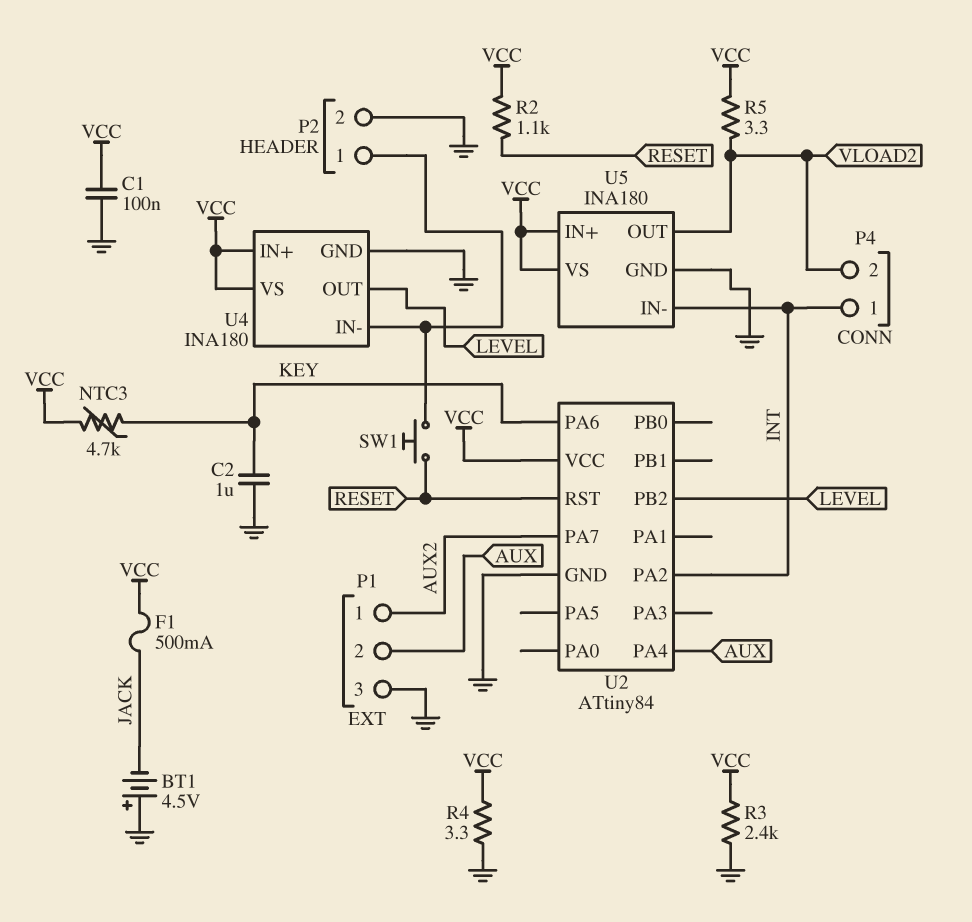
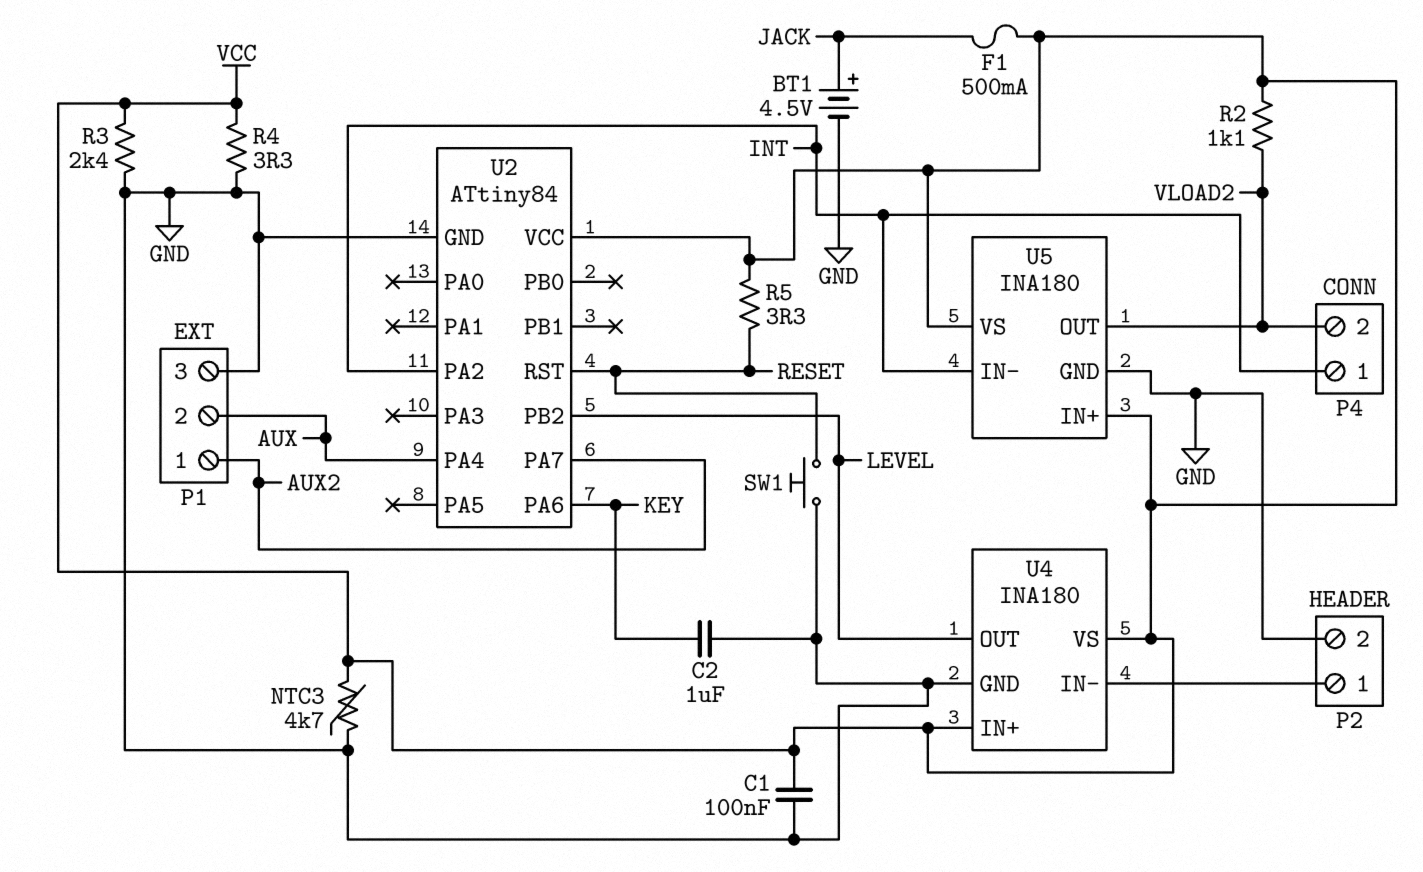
BT1: 4.5V (plus GND, minus JACK) -> 4.5V (plus JACK, minus GND)
NTC3: 4.7k (KEY, VCC) -> 4.7k (GND, VCC)
R2: 1.1k (RESET, VCC) -> 1.1k (VCC, VLOAD2)
R5: 3.3 (VCC, VLOAD2) -> 3.3 (RESET, VCC)
SW1: button (P2/1, RESET) -> button (GND, RESET)

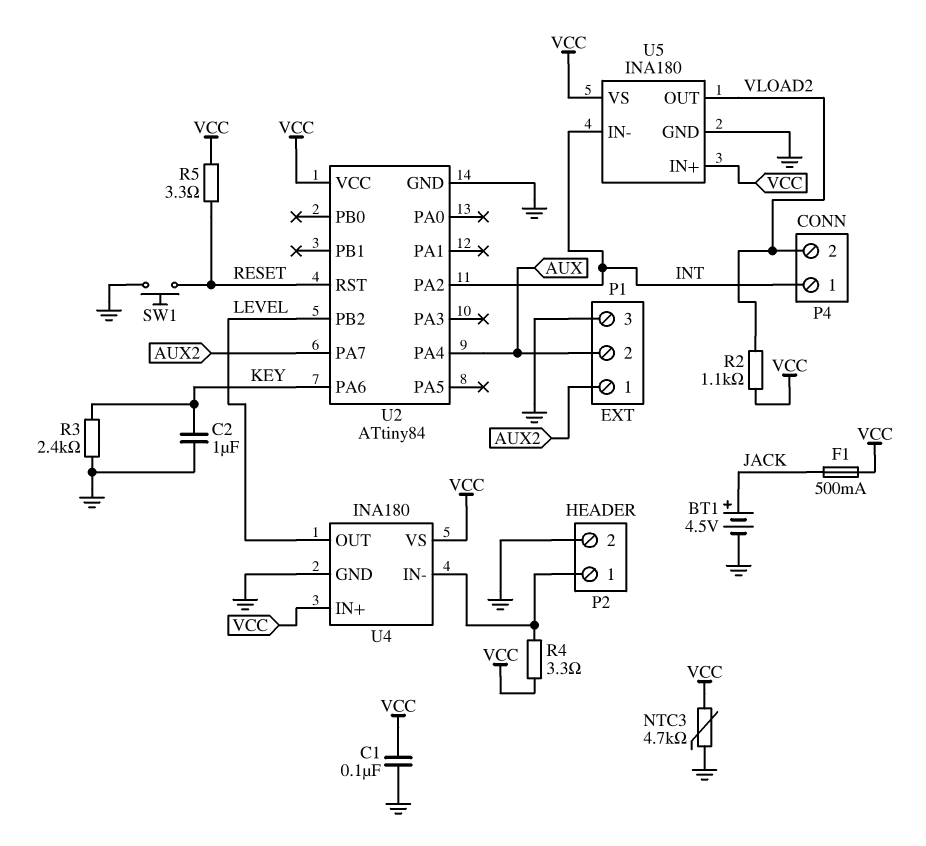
R3: 2.4k (GND, VCC) -> 2.4k (GND, KEY)
R4: 3.3 (GND, VCC) -> 3.3 (P2/1, VCC)

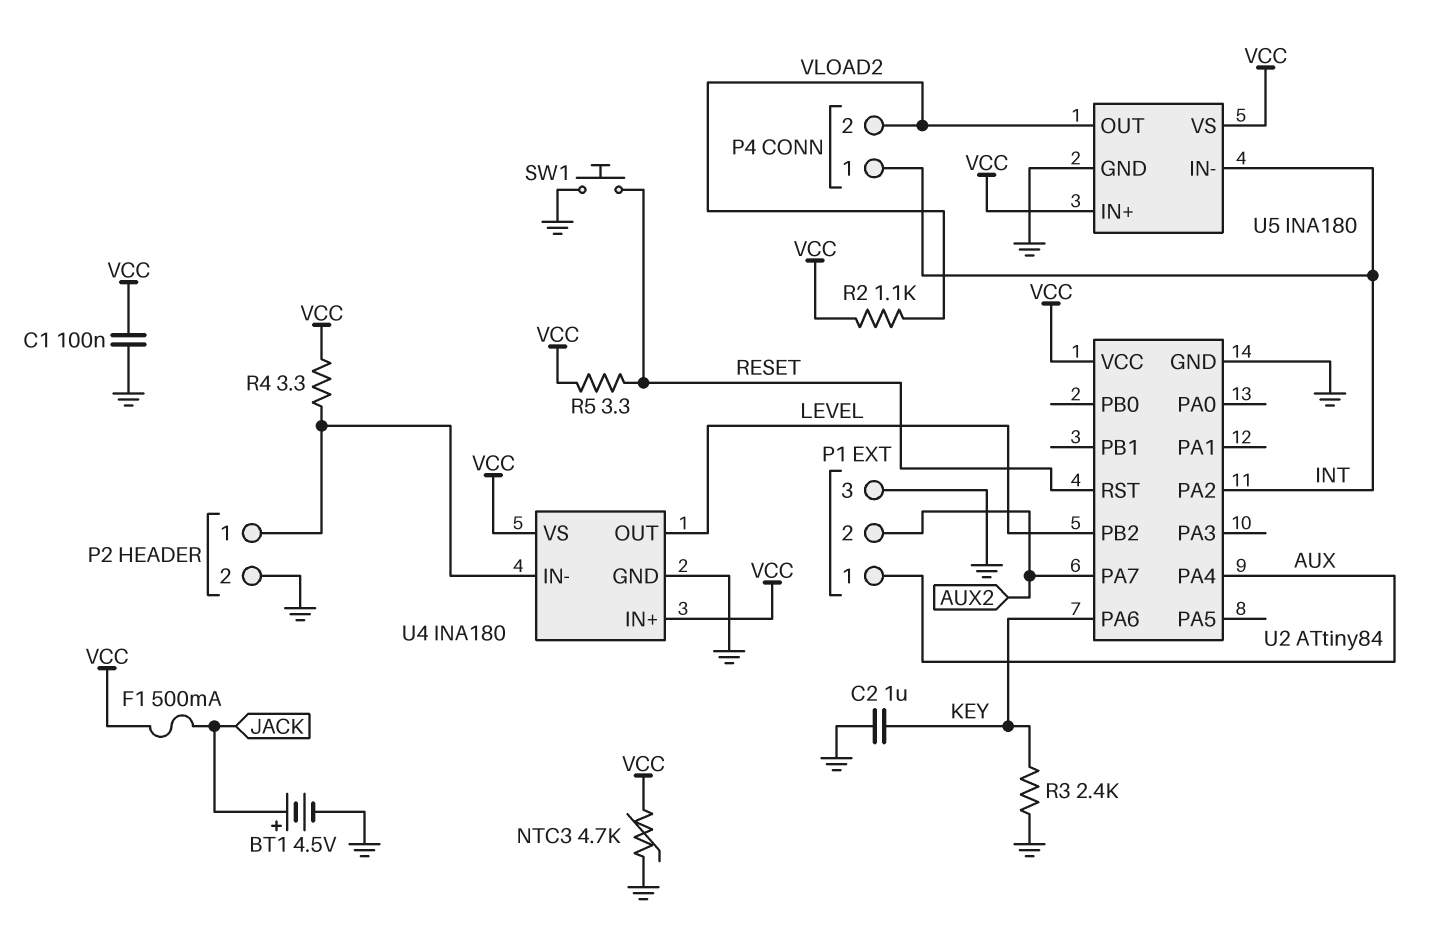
P1 pin 1: AUX2 -> AUX
P1 pin 2: AUX -> AUX2

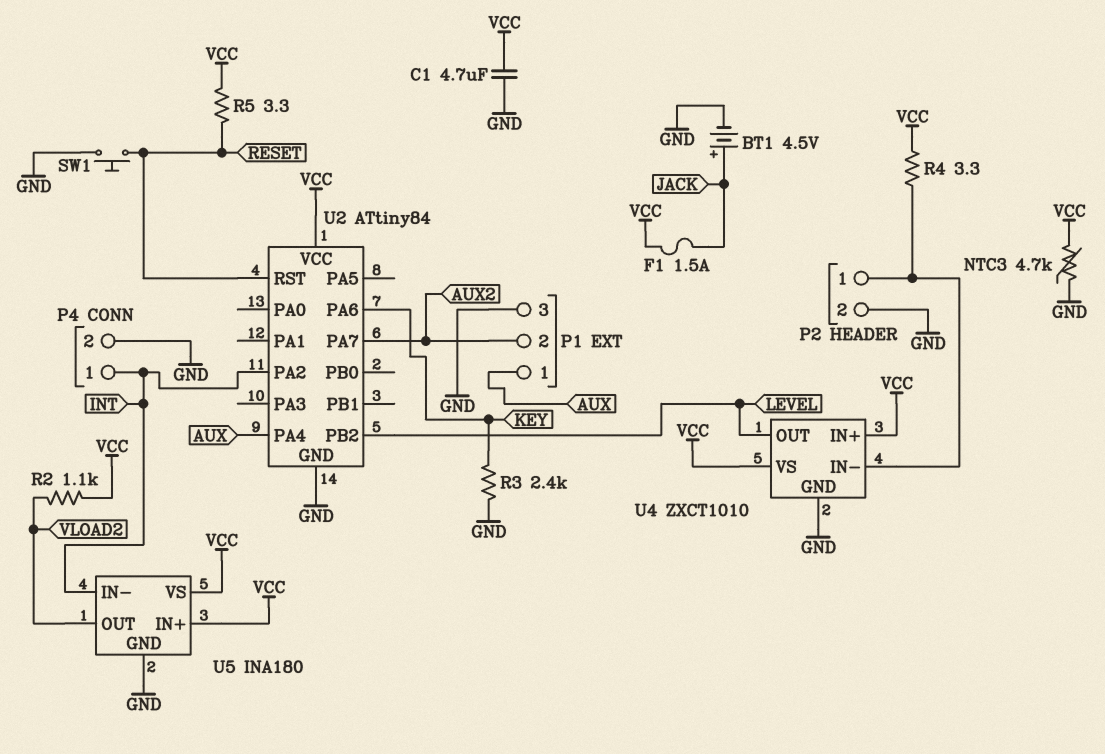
C1: 100nF (GND, VCC) -> 4.7uF (GND, VCC)
C2: 1uF (GND, KEY) -> none
F1: 500mA (JACK, VCC) -> 1.5A (JACK, VCC)
P4 pin 2: VLOAD2 -> GND
U4: INA180 -> ZXCT1010

